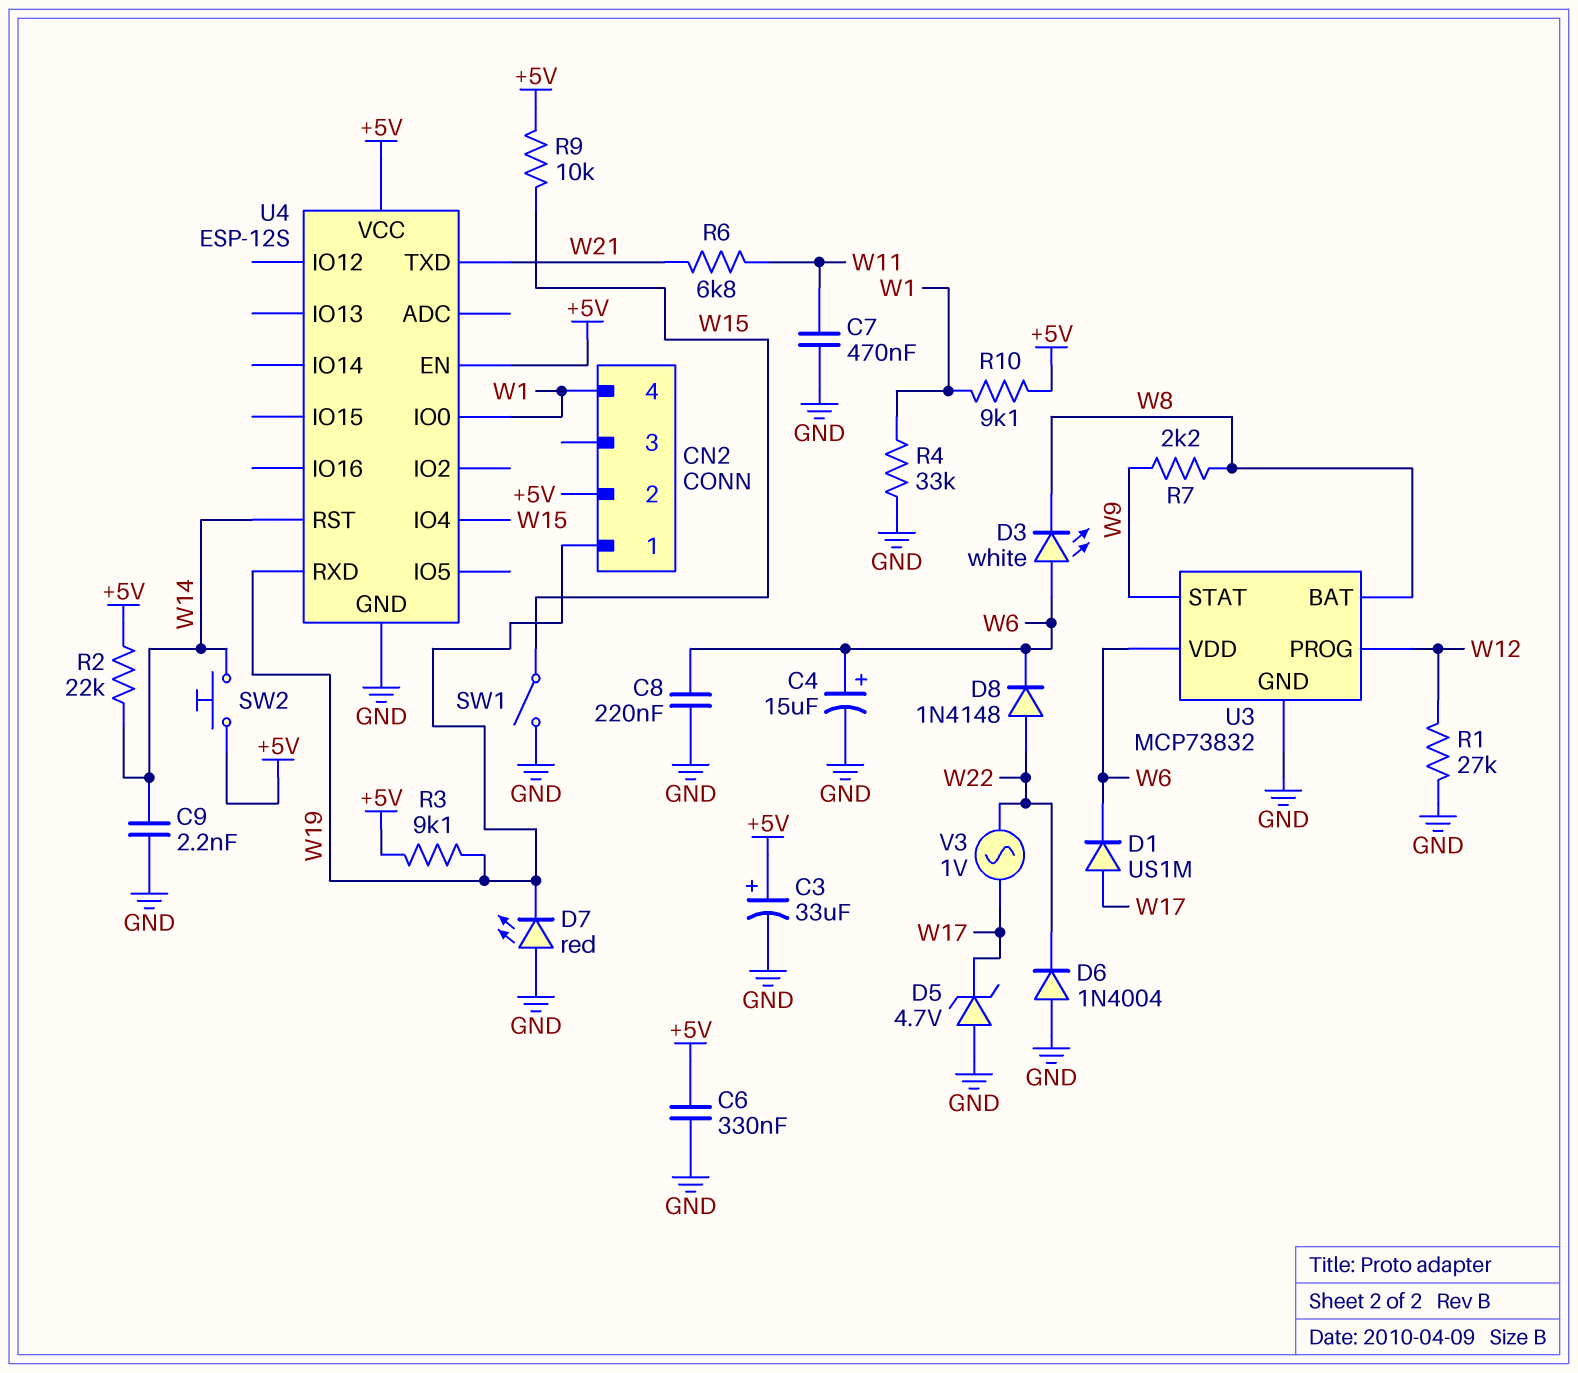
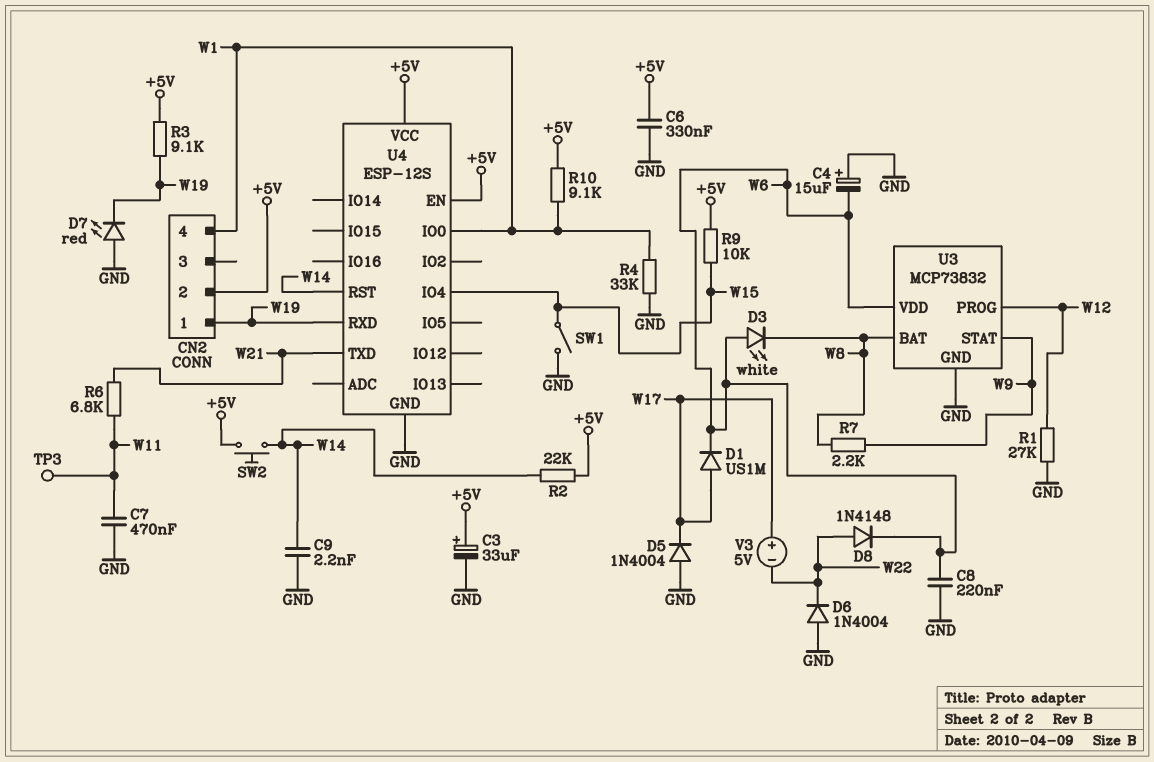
C4: 15uF (plus W6, minus GND) -> 15uF (plus GND, minus W6)
D5: zener 4.7V (A GND, K W17) -> diode 1N4004 (A GND, K W17)
TP3: none -> test point (W11)
V3: AC 1V (W17, W22) -> 5V (plus W17, minus W22)

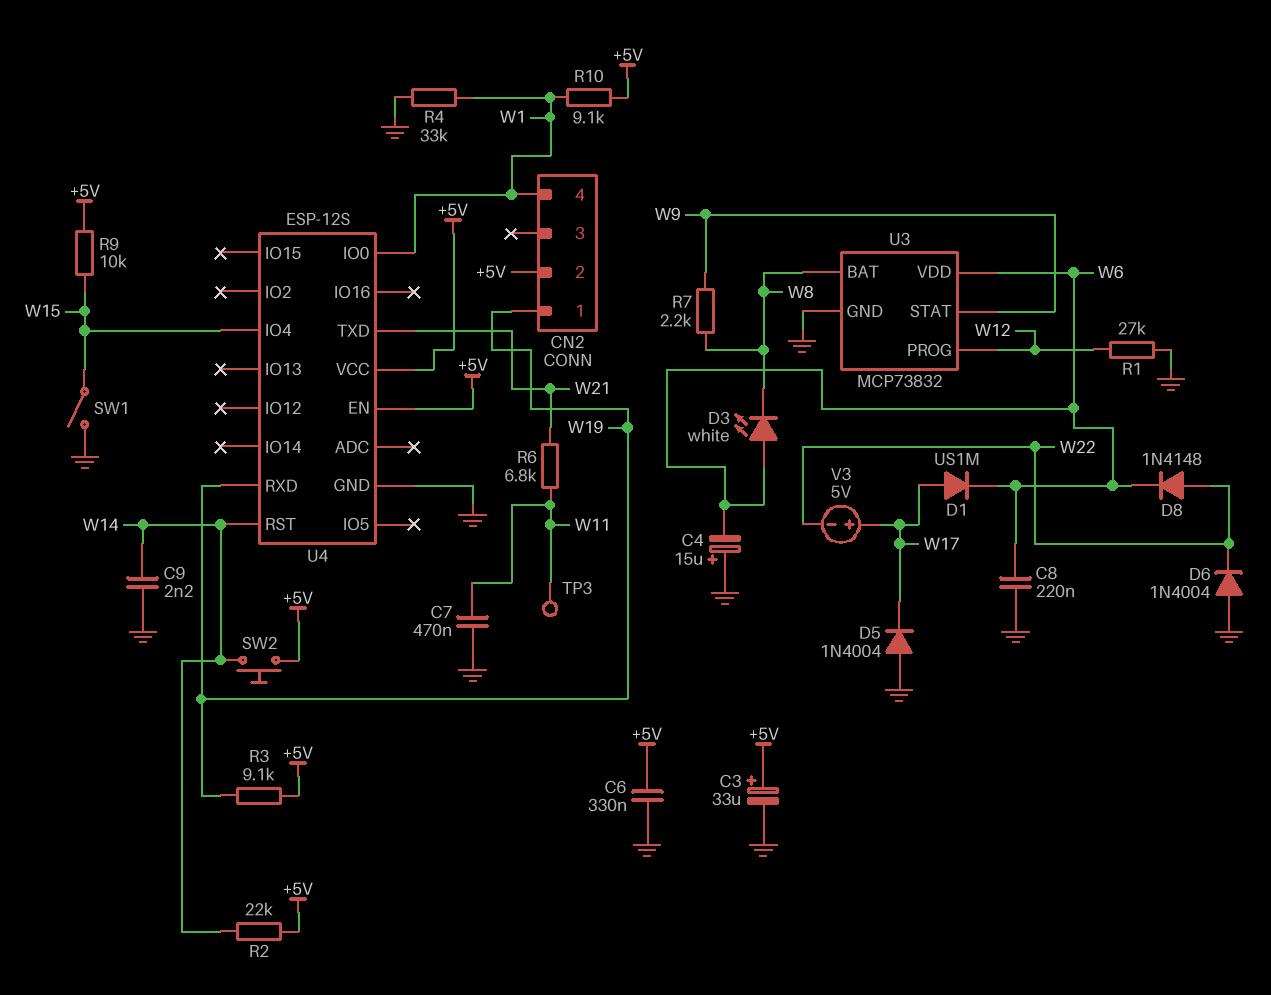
D7: LED red (A GND, K W19) -> none

